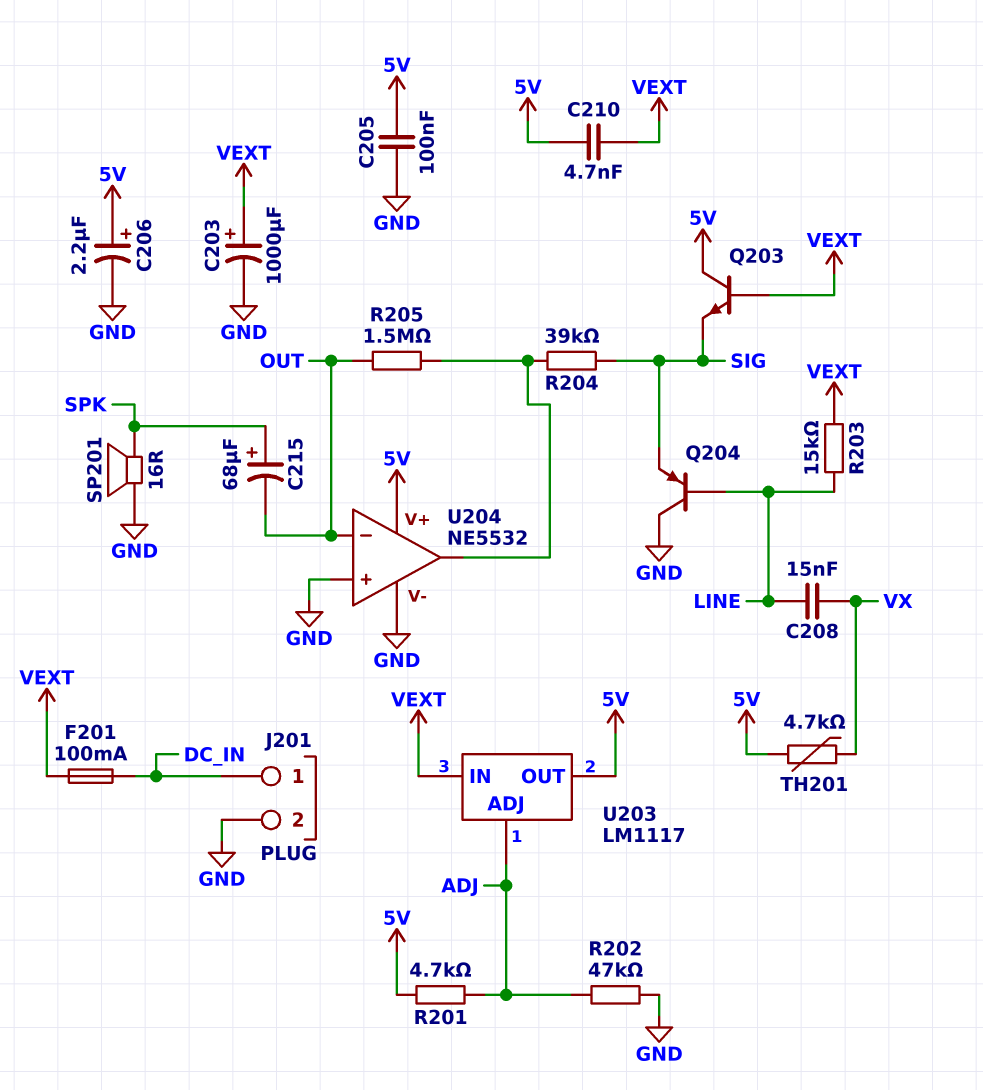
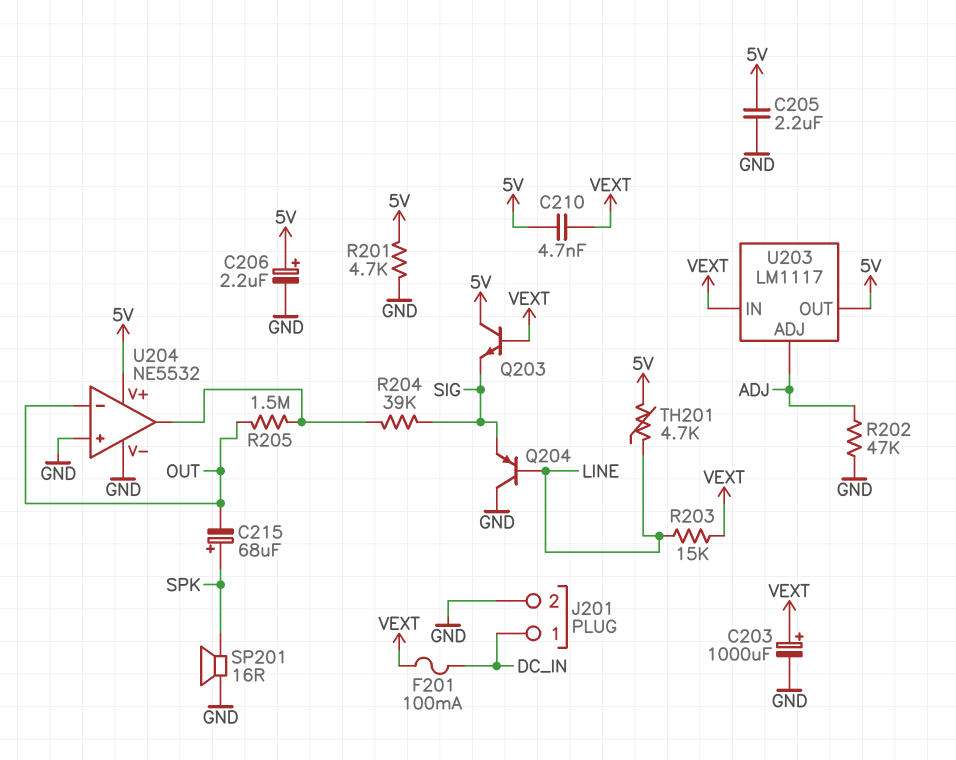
C205: 100nF (5V, GND) -> 2.2uF (5V, GND)
C208: 15nF (LINE, VX) -> none
R201: 4.7k (5V, ADJ) -> 4.7k (5V, GND)
TH201: 4.7k (5V, VX) -> 4.7k (5V, LINE)

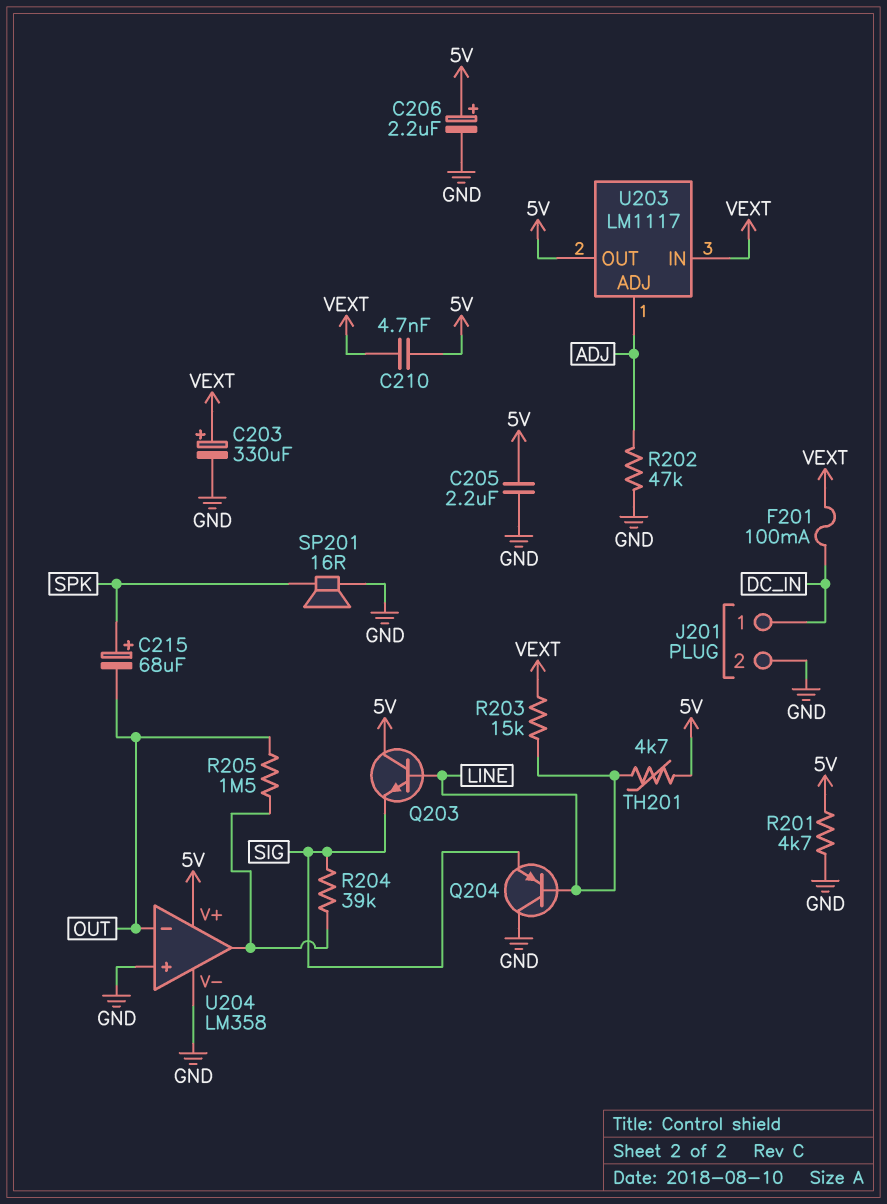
C203: 1000uF (plus VEXT, minus GND) -> 330uF (plus VEXT, minus GND)
Q203: NPN (B VEXT, C 5V, E SIG) -> NPN (B LINE, C 5V, E SIG)
U204: NE5532 -> LM358

